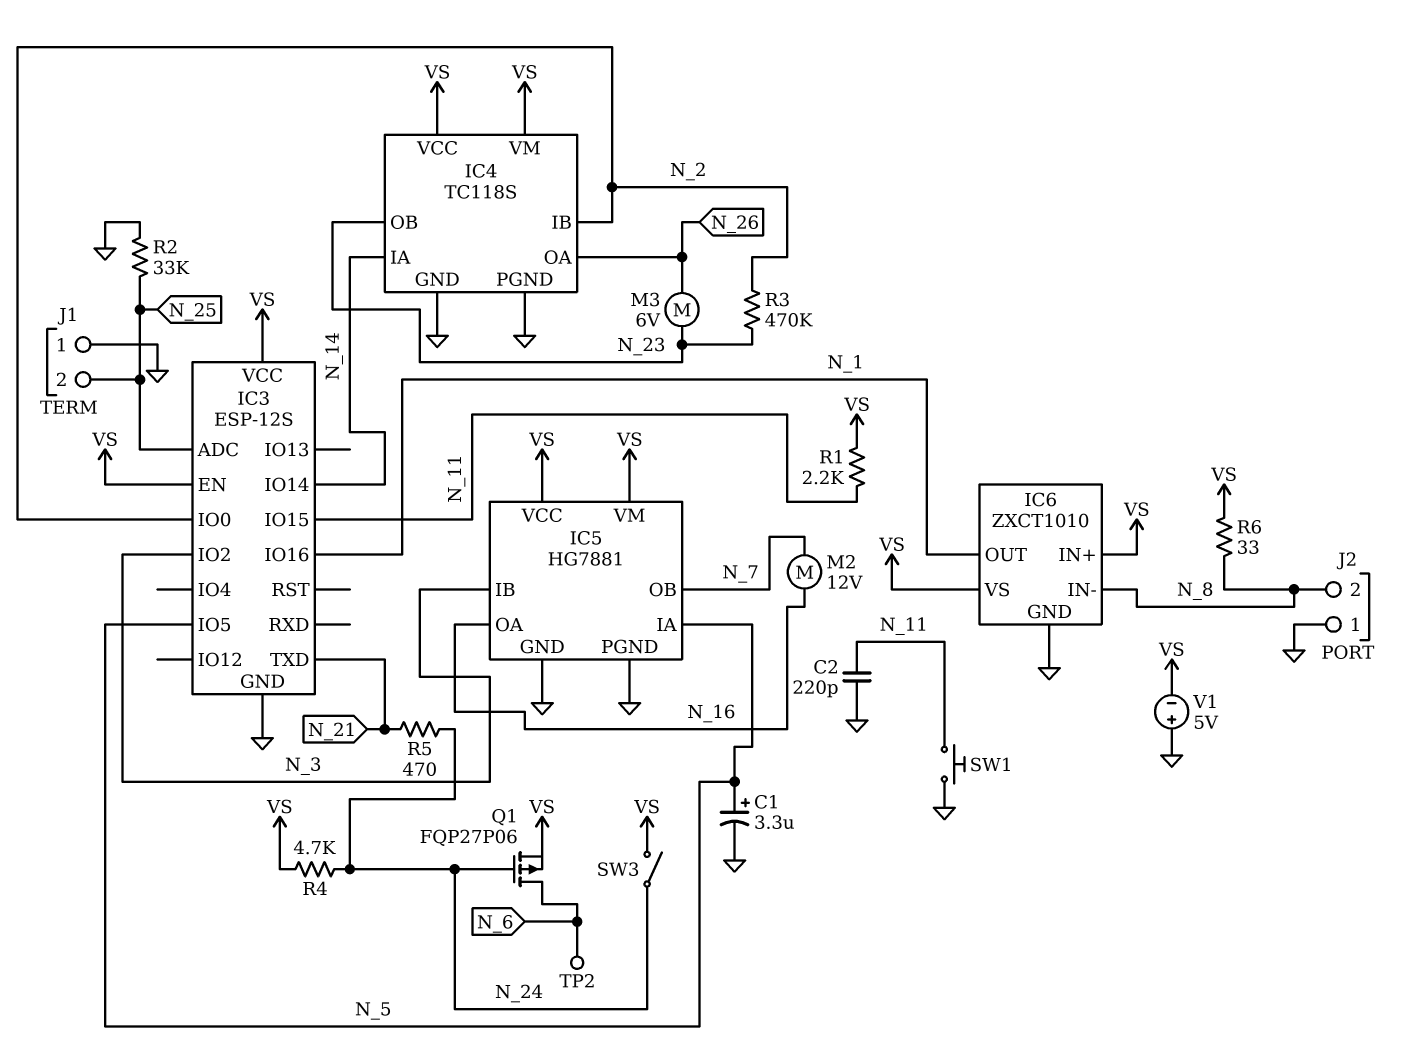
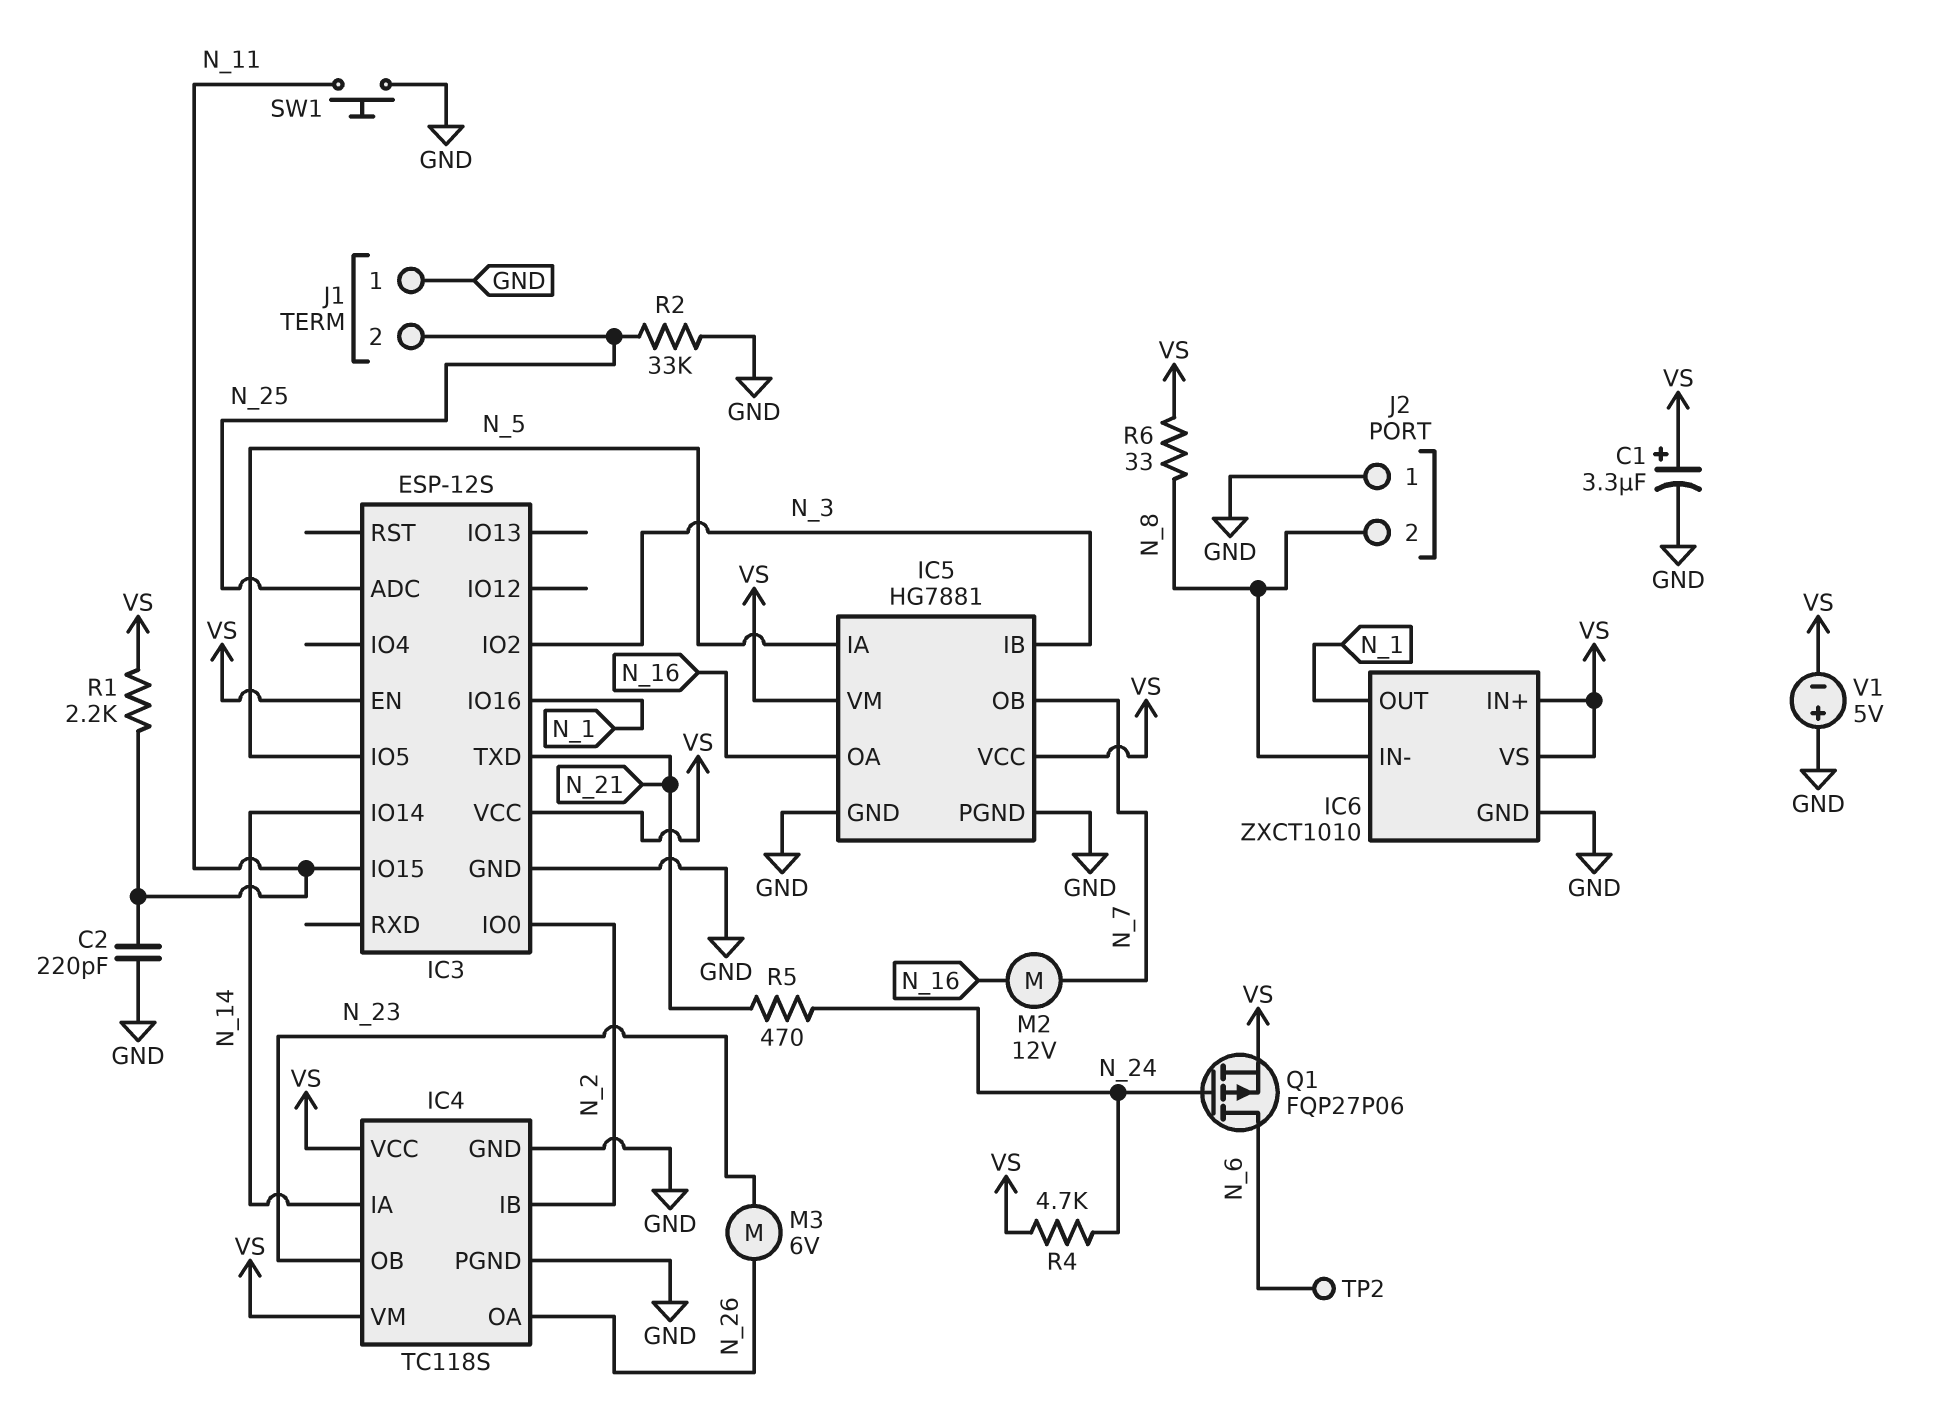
C1: 3.3uF (plus N_5, minus GND) -> 3.3uF (plus VS, minus GND)
R3: 470k (N_2, N_23) -> none
SW3: switch (N_24, VS) -> none

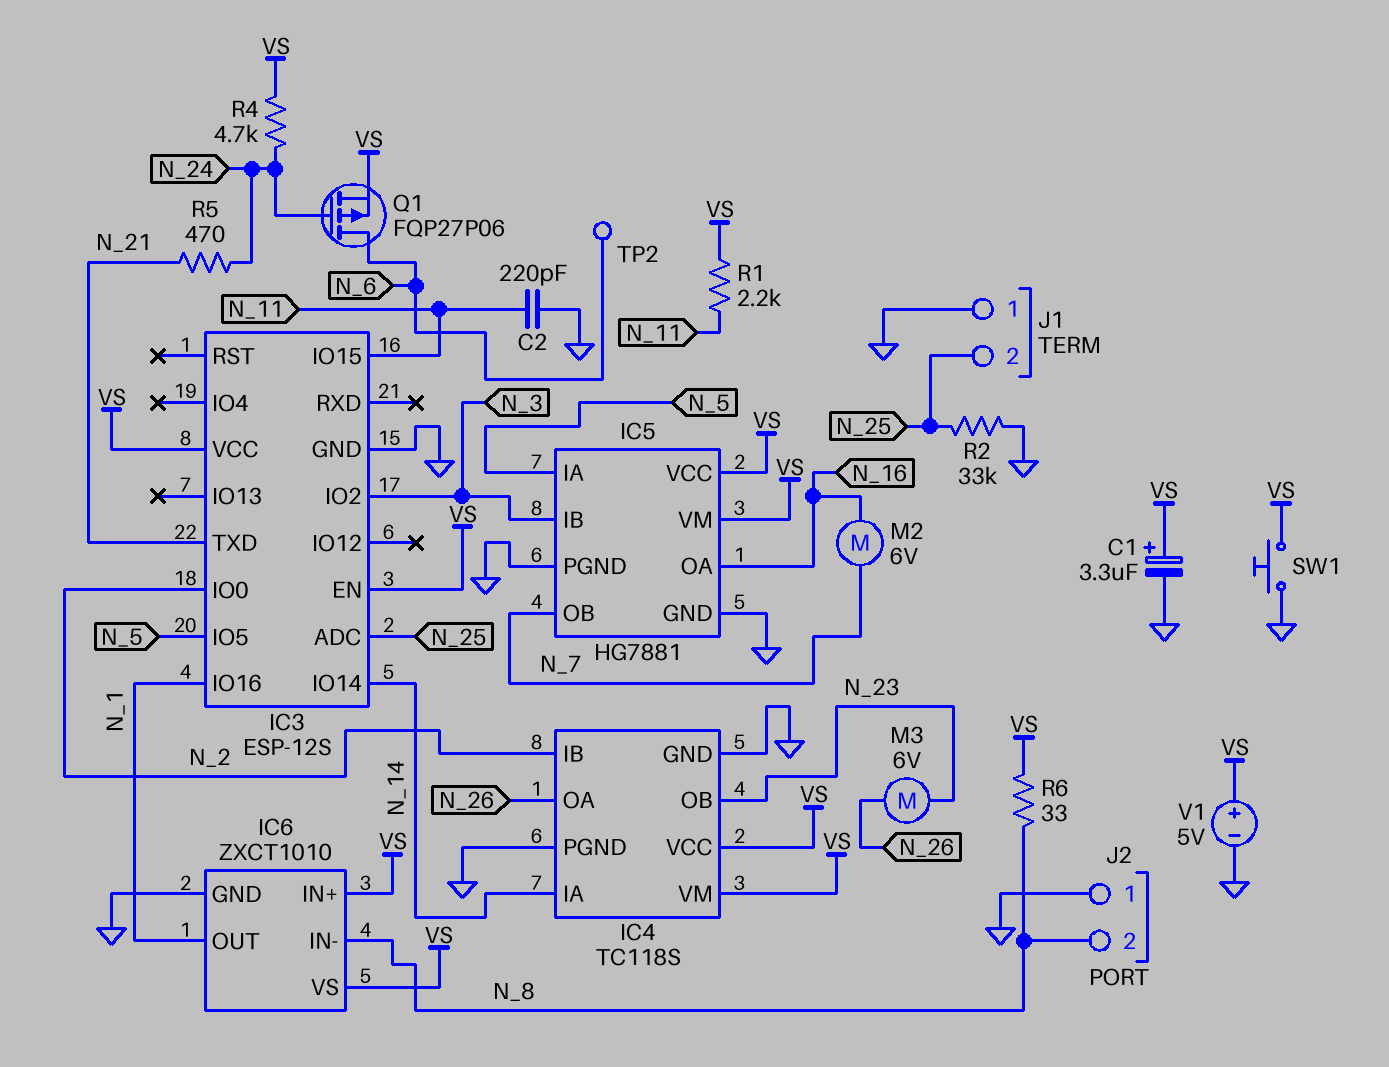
M2: motor 12V (N_7, N_16) -> motor 6V (N_7, N_16)
SW1: button (GND, N_11) -> button (GND, VS)
V1: 5V (plus GND, minus VS) -> 5V (plus VS, minus GND)

